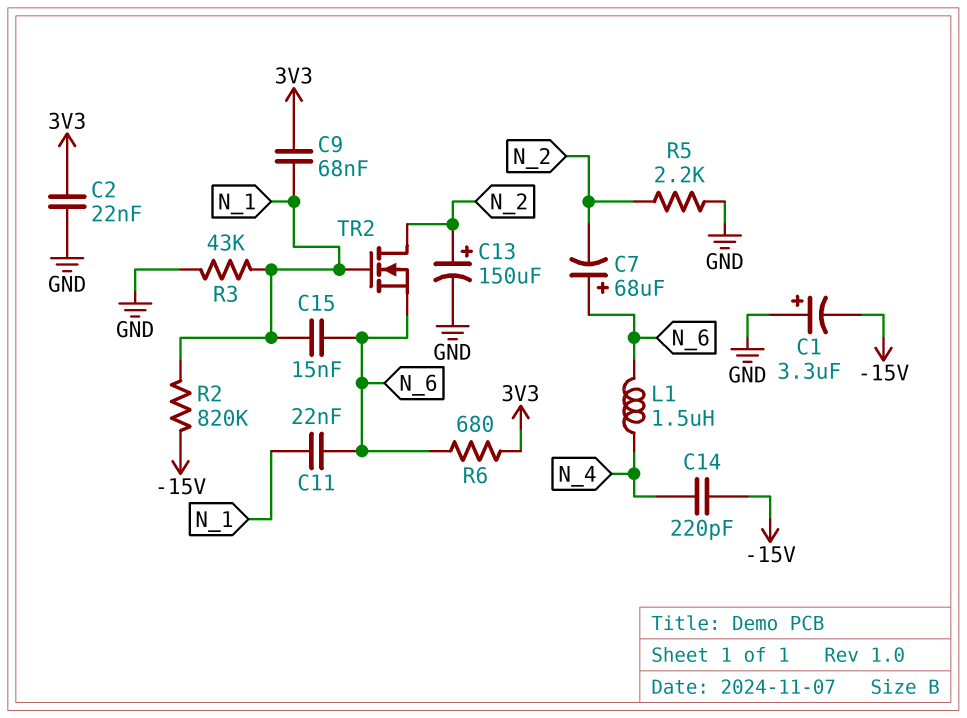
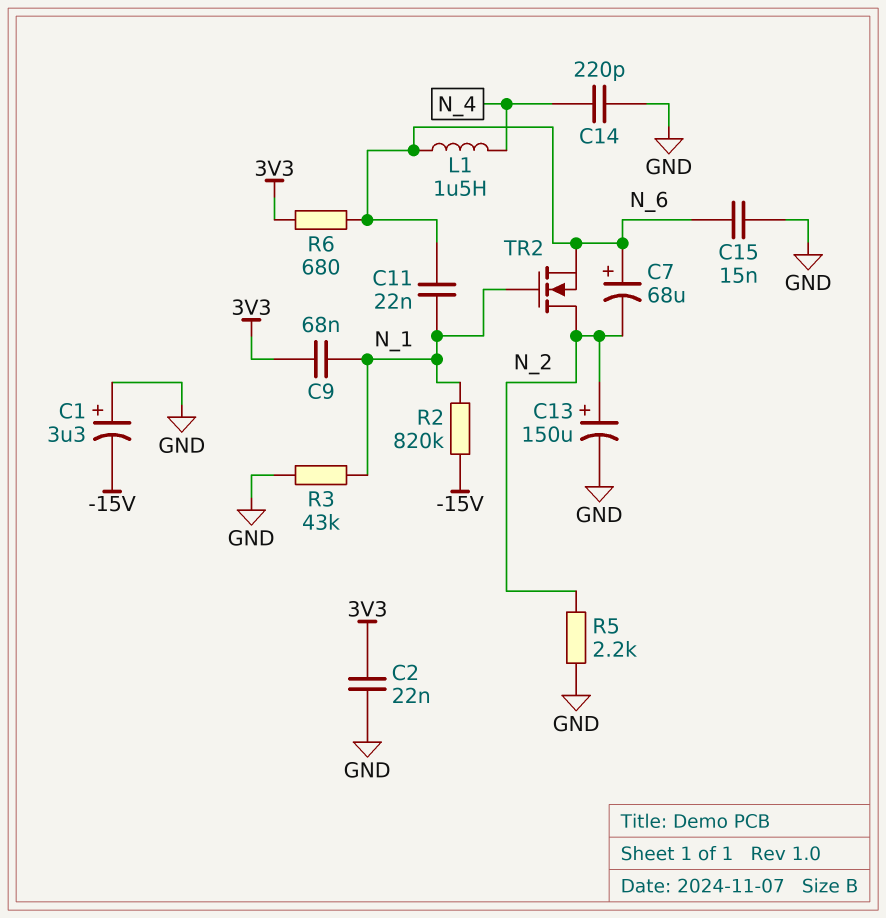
C14: 220pF (-15V, N_4) -> 220pF (GND, N_4)
C15: 15nF (N_1, N_6) -> 15nF (GND, N_6)

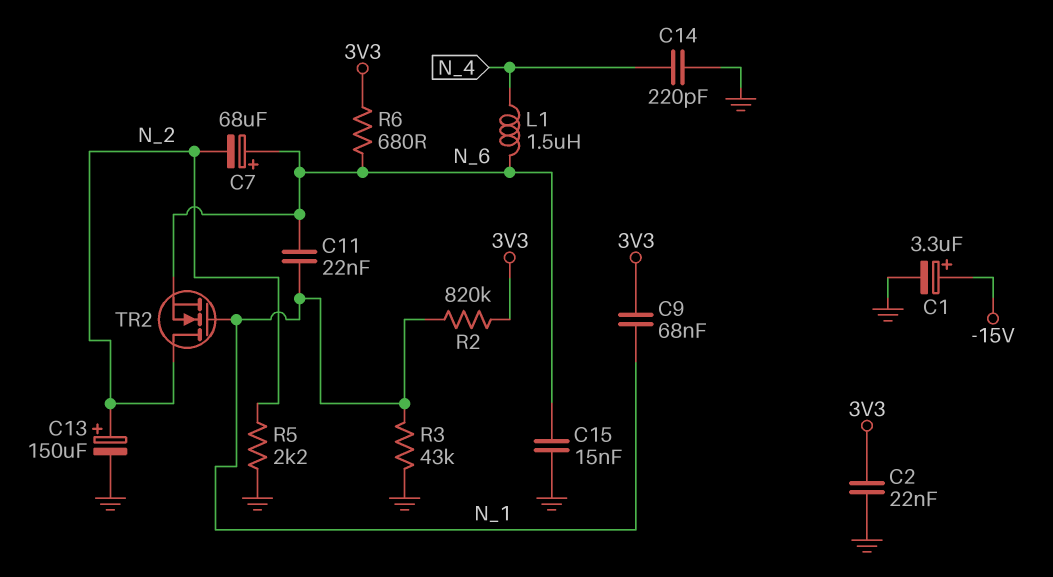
C1: 3.3uF (plus GND, minus -15V) -> 3.3uF (plus -15V, minus GND)
R2: 820k (-15V, N_1) -> 820k (3V3, N_1)

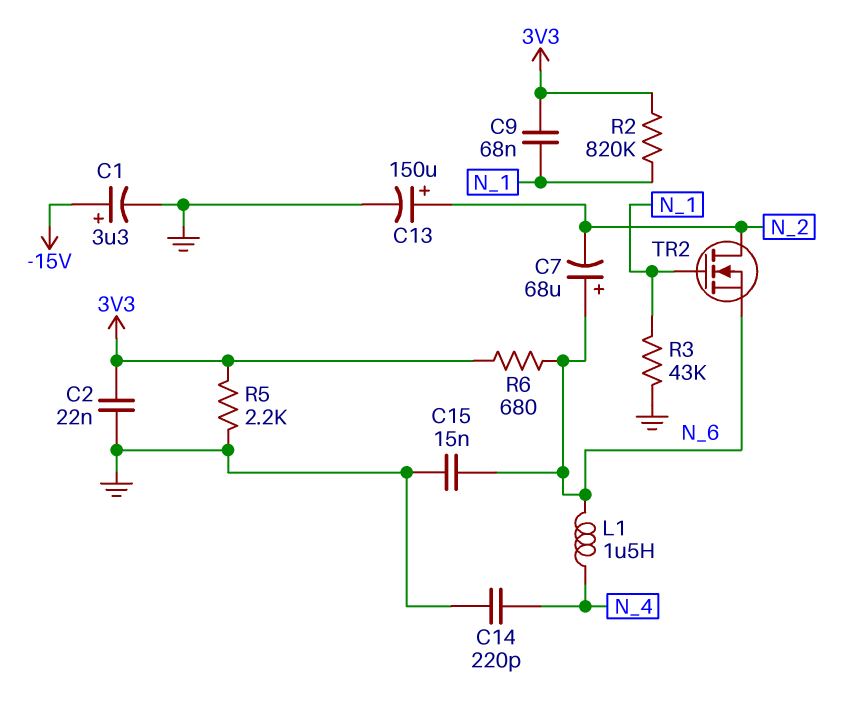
C11: 22nF (N_1, N_6) -> none
R5: 2.2k (GND, N_2) -> 2.2k (3V3, GND)

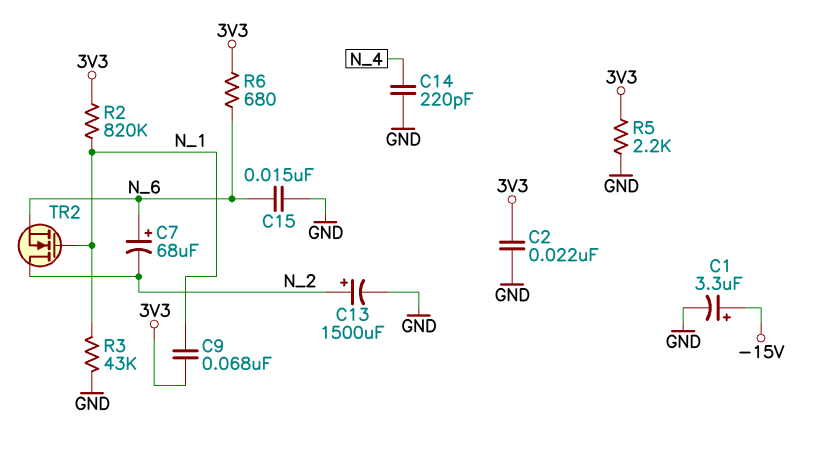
C13: 150uF (plus N_2, minus GND) -> 1500uF (plus N_2, minus GND)
L1: 1.5uH (N_4, N_6) -> none

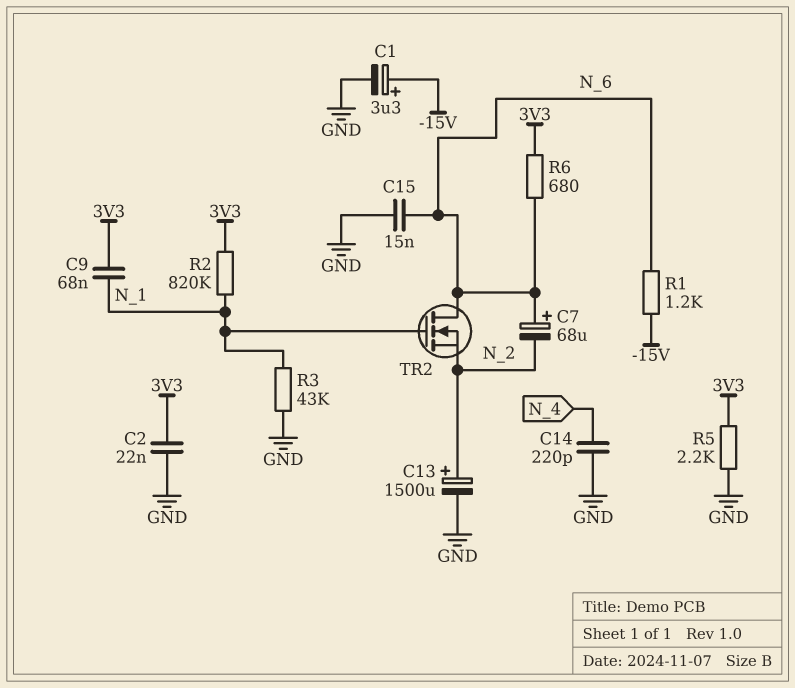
R1: none -> 1.2k (-15V, N_6)
TR2: NMOS (G N_1, D N_2, S N_6) -> NMOS (G N_1, D N_6, S N_2)

